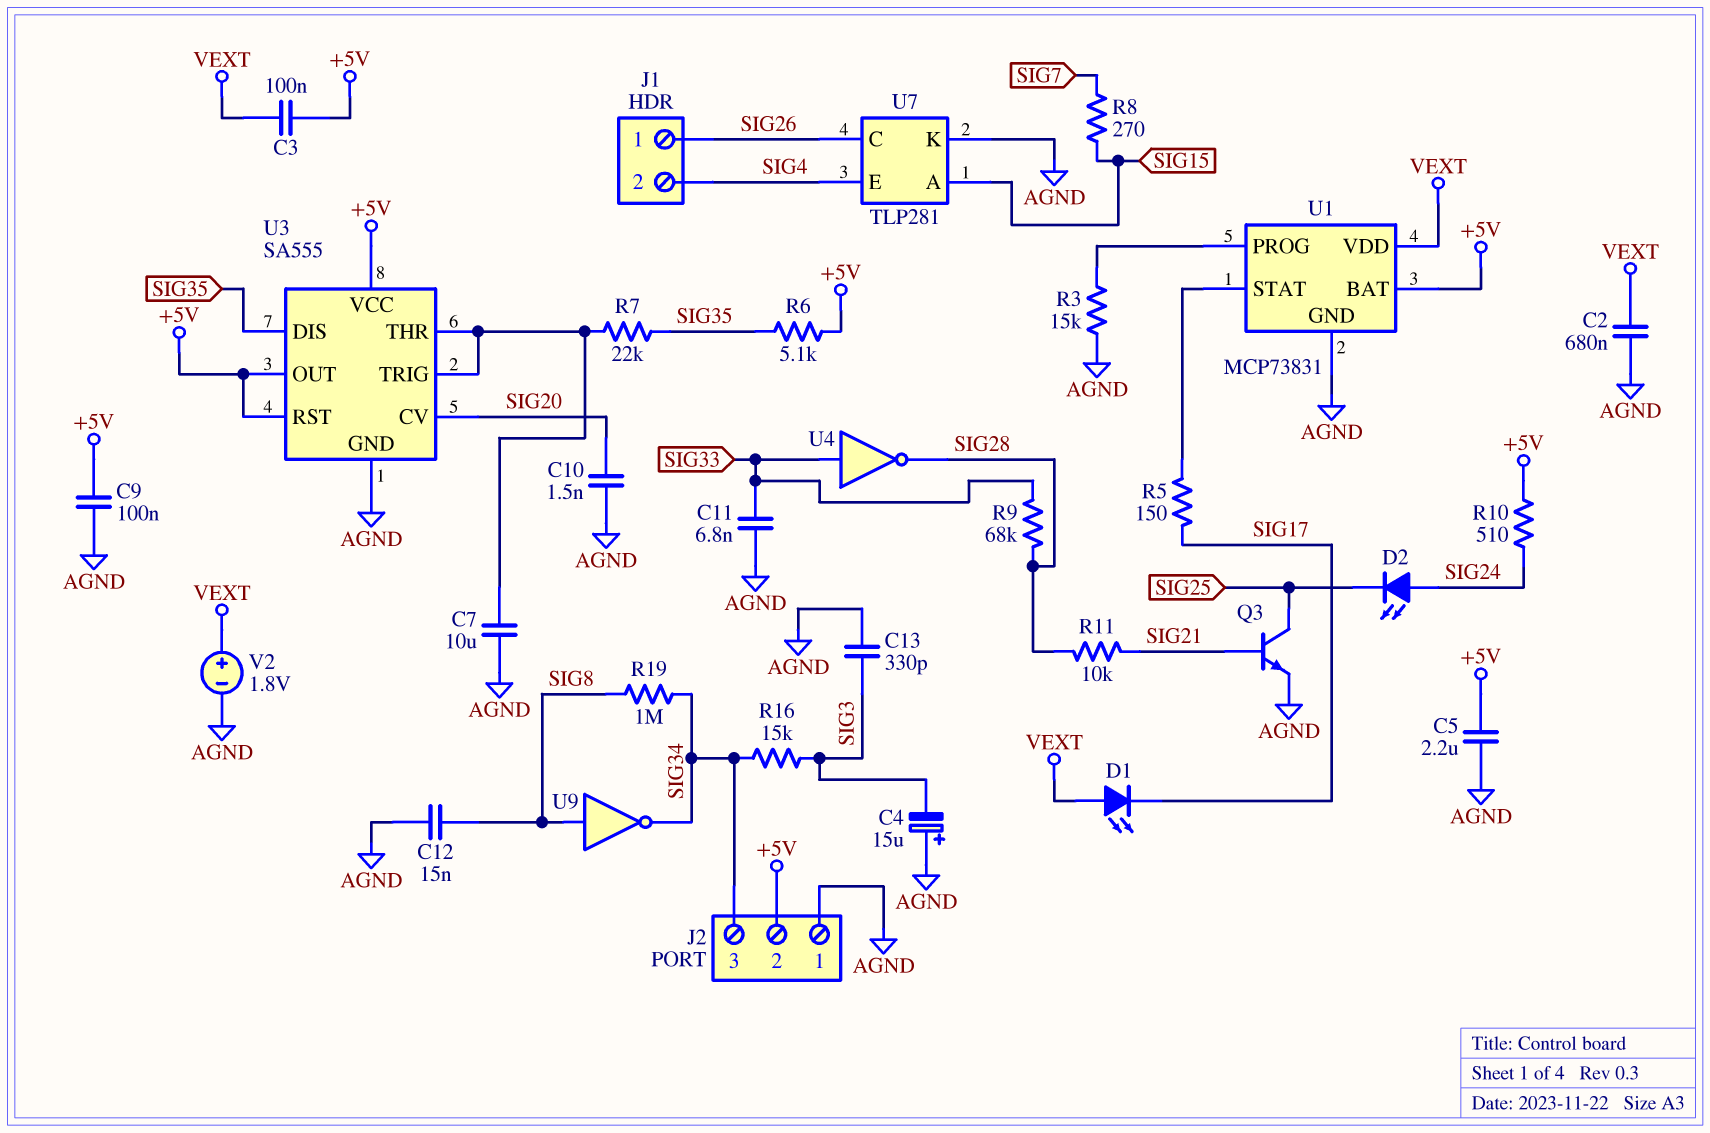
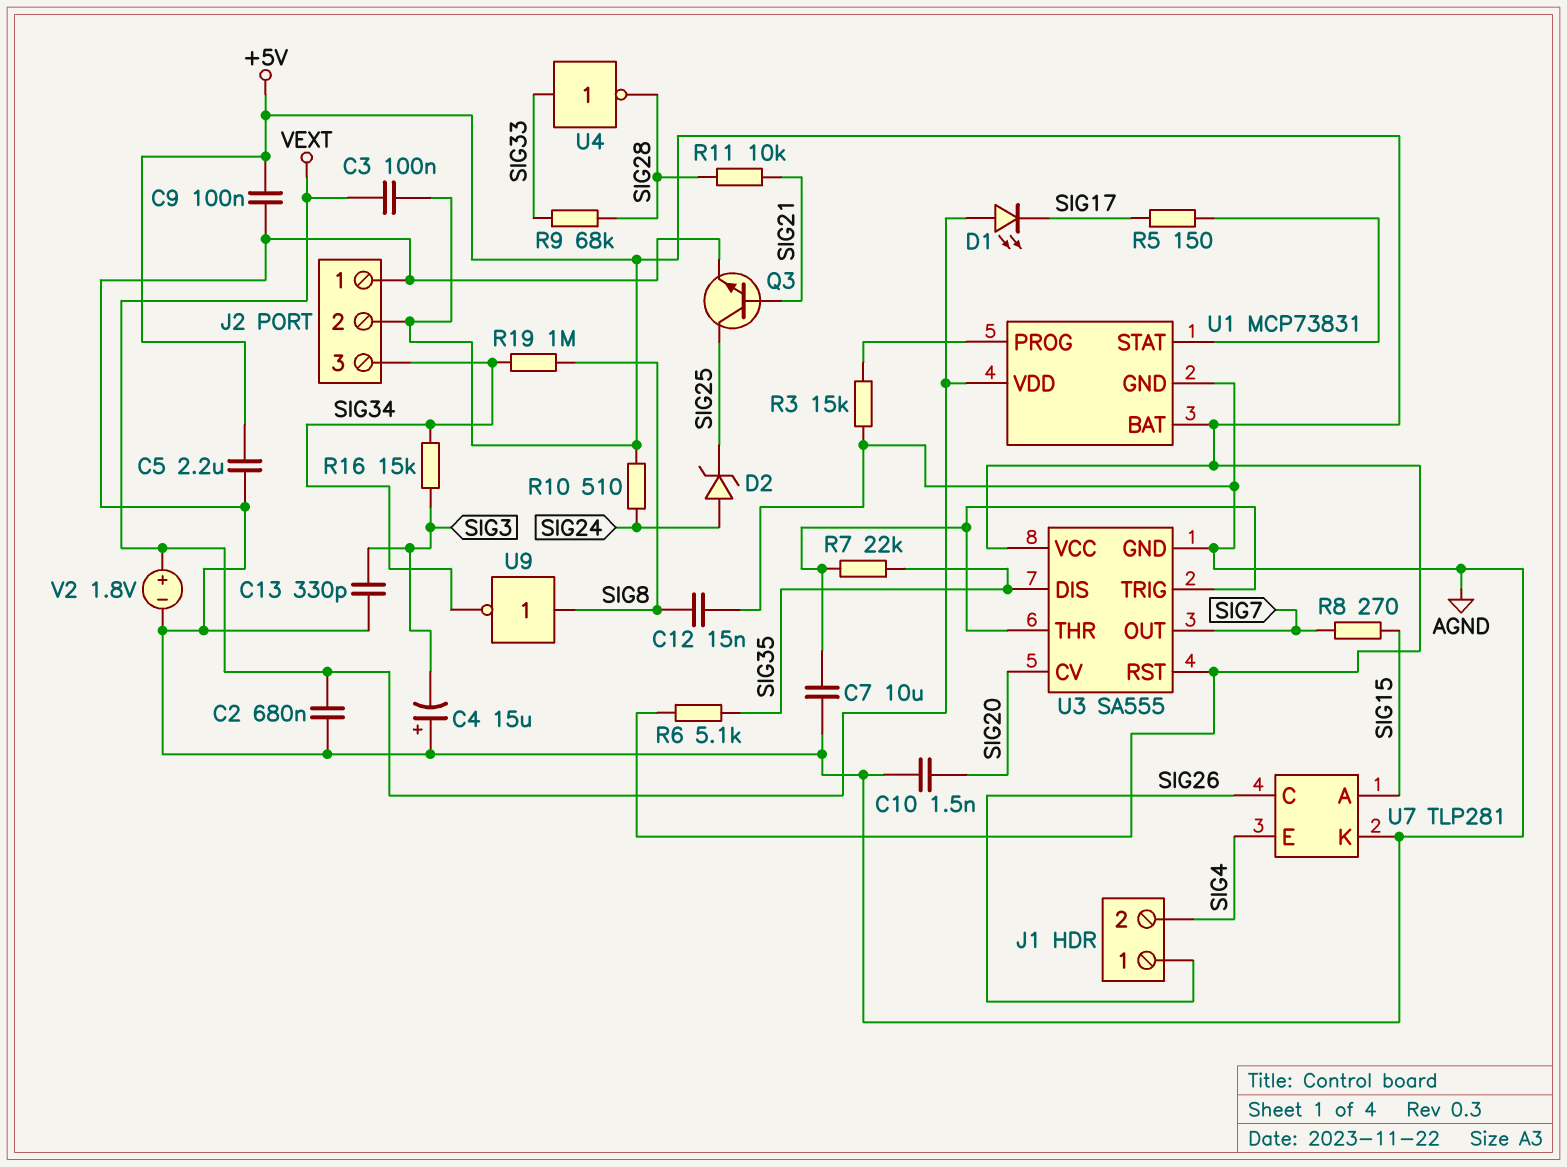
C11: 6.8nF (AGND, SIG33) -> none
D2: LED (A SIG24, K SIG25) -> zener (A SIG24, K SIG25)
U3 pin OUT: +5V -> SIG7

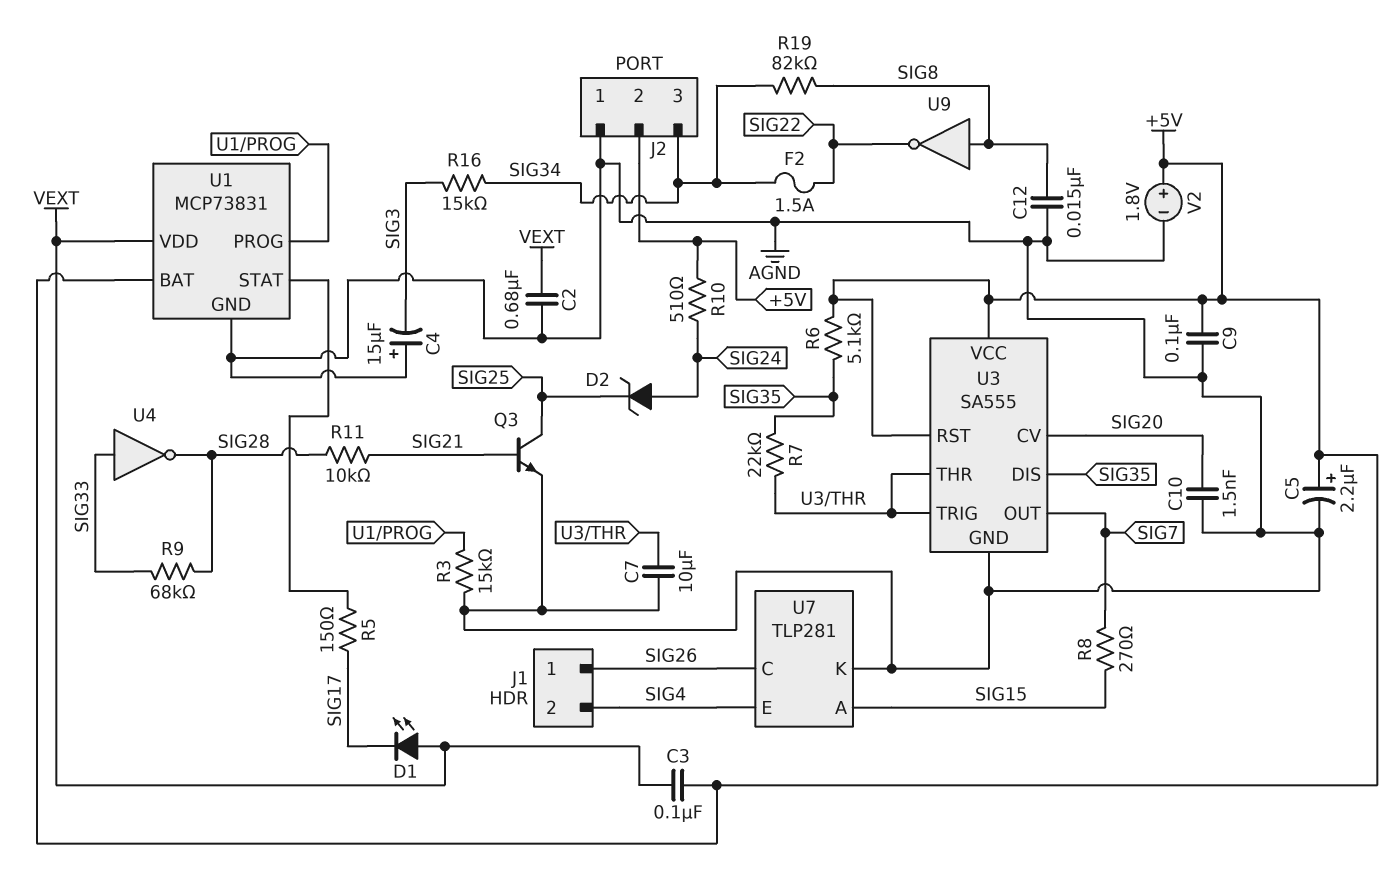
C5: 2.2uF (+5V, AGND) -> 2.2uF (plus +5V, minus AGND)
C13: 330pF (AGND, SIG3) -> none
F2: none -> 1.5A (SIG22, SIG34)
R19: 1M (SIG8, SIG34) -> 82k (SIG8, SIG34)
U9: NOT (in SIG8, out SIG34) -> NOT (in SIG8, out SIG22)
V2: 1.8V (plus VEXT, minus AGND) -> 1.8V (plus +5V, minus AGND)

